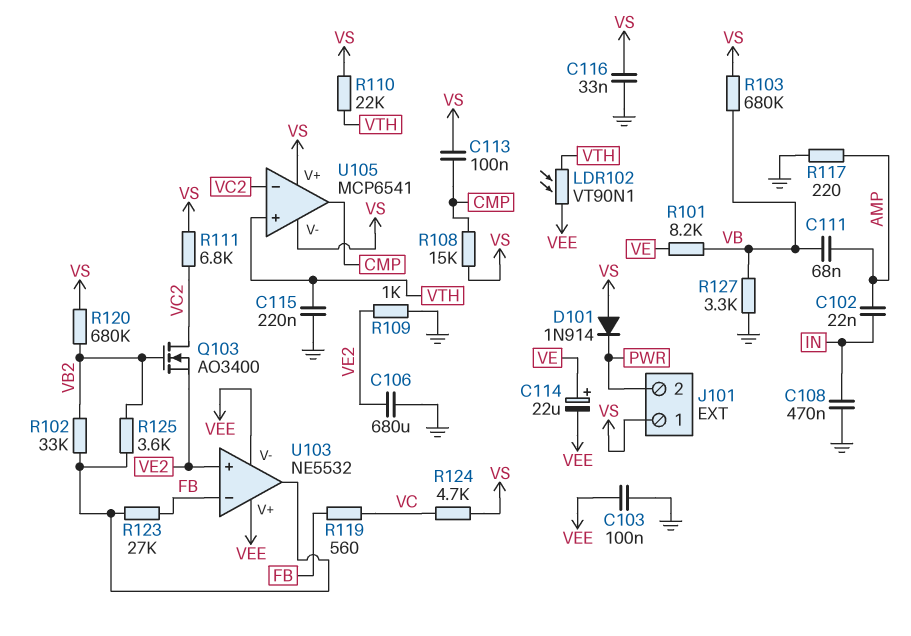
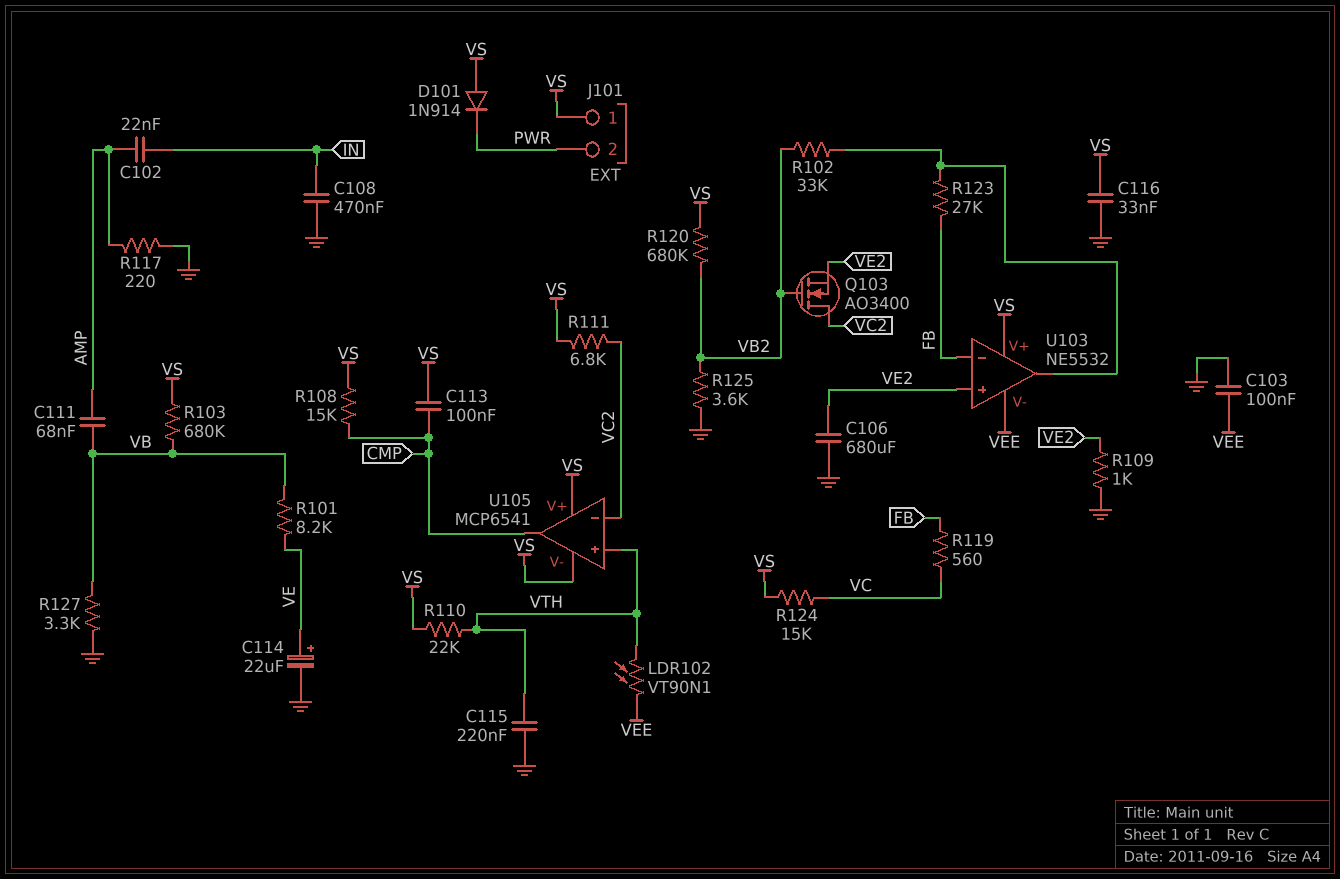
C114: 22uF (plus VE, minus VEE) -> 22uF (plus VE, minus GND)
R124: 4.7k (VC, VS) -> 15k (VC, VS)
R125: 3.6k (U103/out, VB2) -> 3.6k (GND, VB2)
U103 pin V+: VEE -> VS

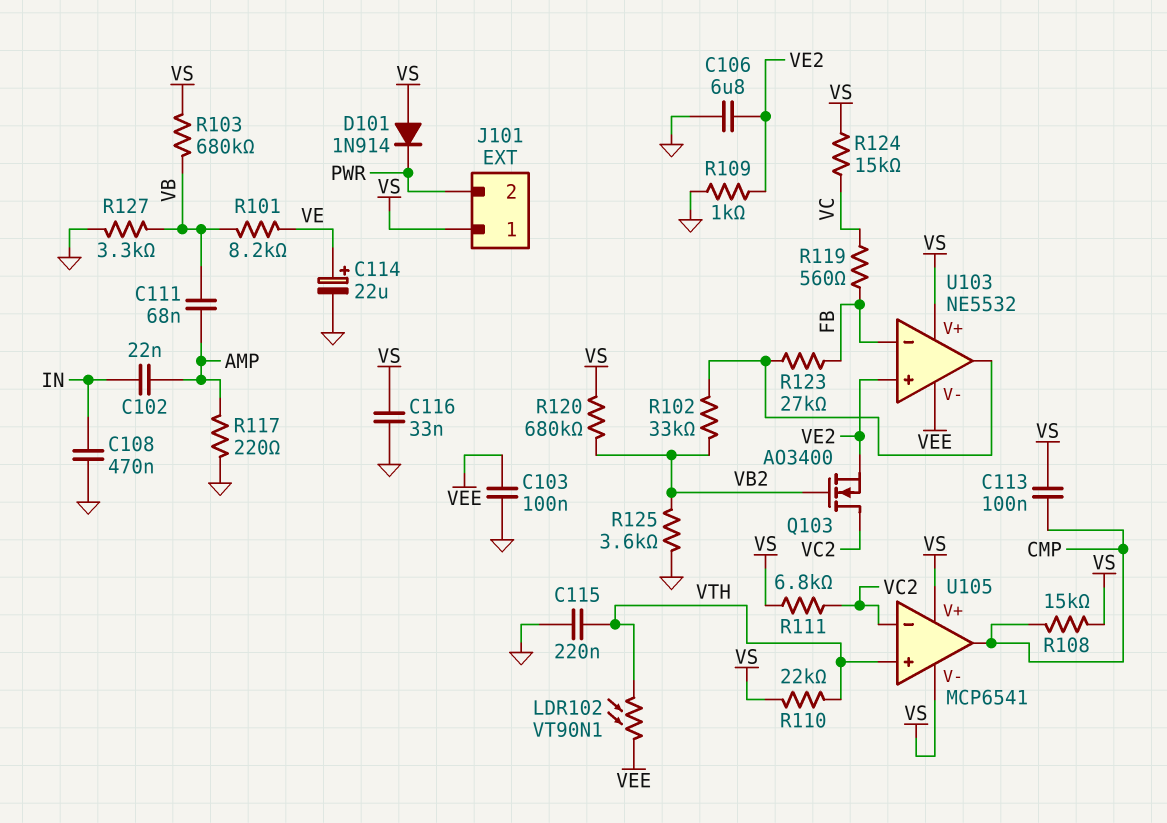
C106: 680uF (GND, VE2) -> 6.8uF (GND, VE2)

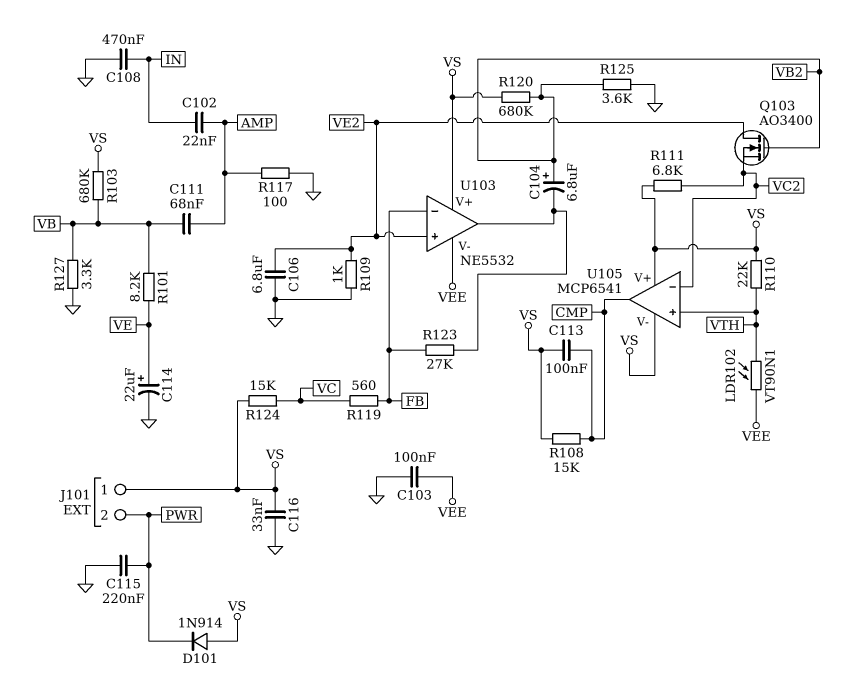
C104: none -> 6.8uF (plus VB2, minus U103/out)
C115: 220nF (GND, VTH) -> 220nF (GND, PWR)
Q103: NMOS AO3400 (G VB2, D VC2, S VE2) -> NMOS AO3400 (G VB2, D VE2, S VC2)
R102: 33k (U103/out, VB2) -> none
R117: 220 (AMP, GND) -> 100 (AMP, GND)

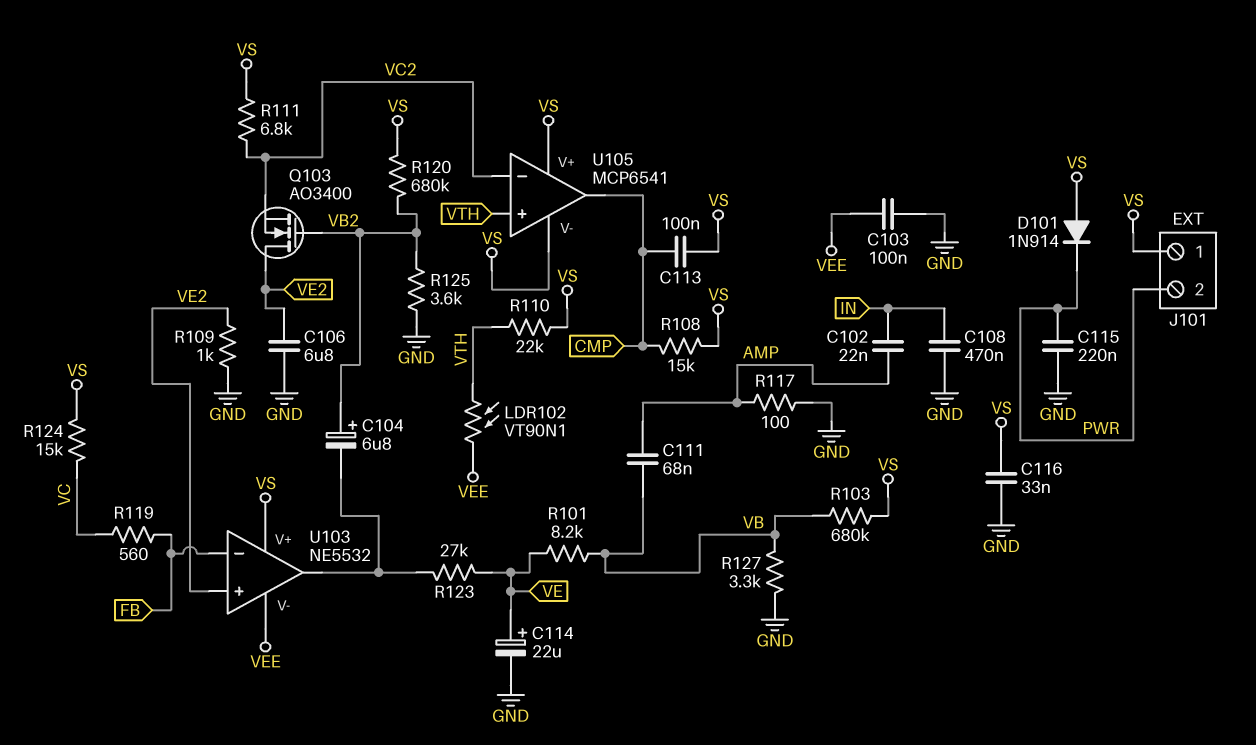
R123: 27k (FB, U103/out) -> 27k (U103/out, VE)

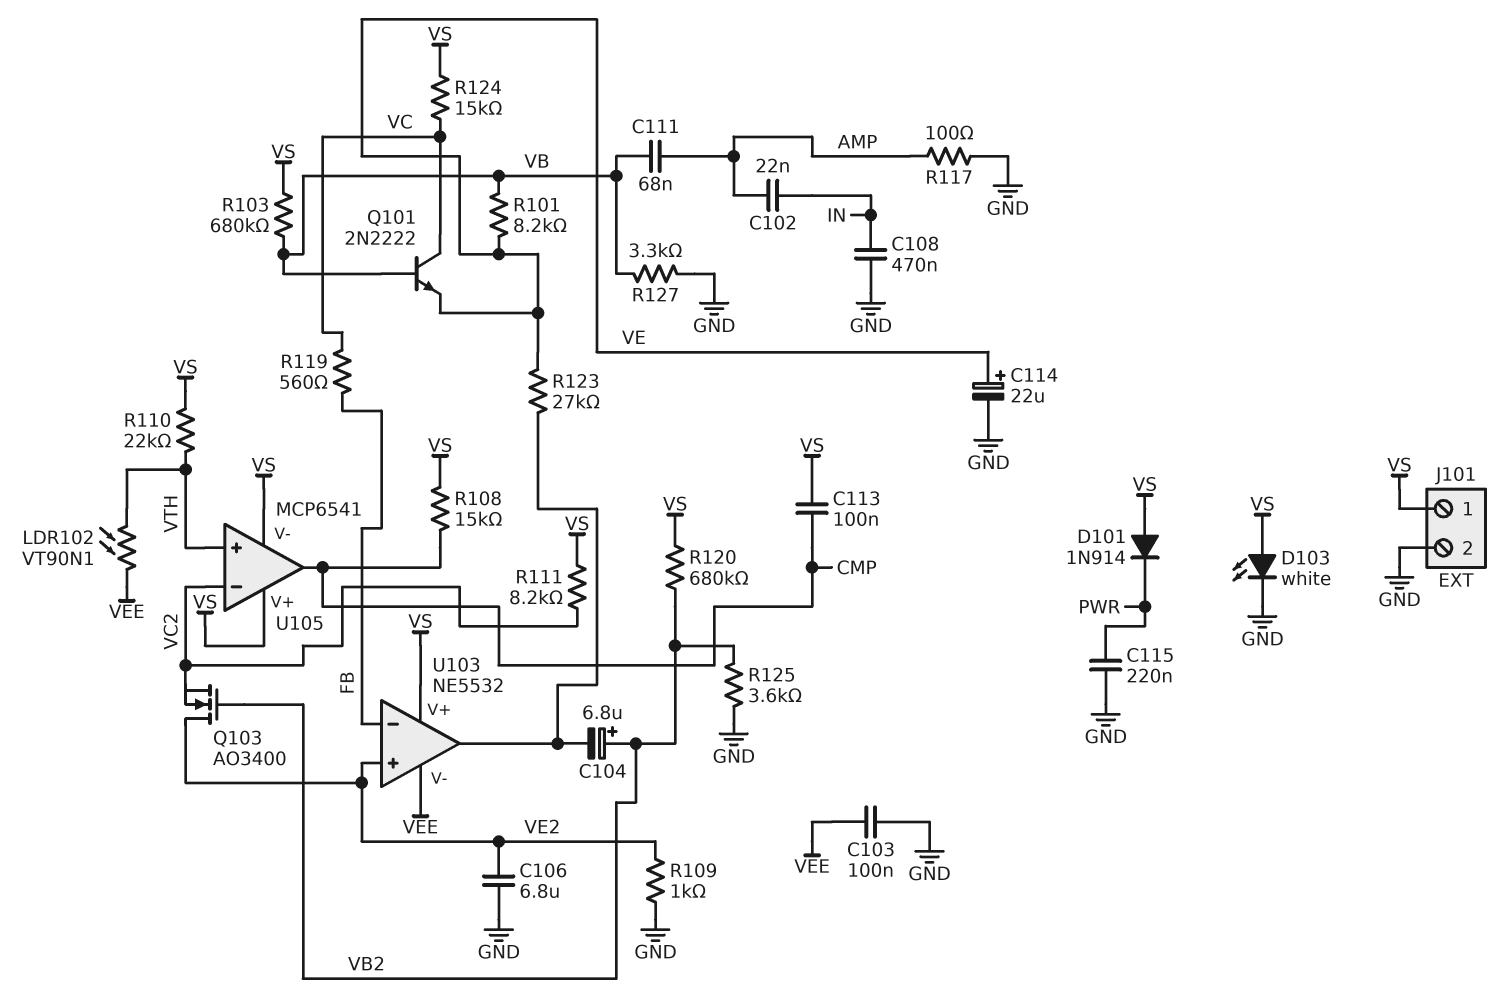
C116: 33nF (GND, VS) -> none
D103: none -> LED white (A VS, K GND)
J101 pin 2: PWR -> GND
Q101: none -> NPN 2N2222 (B VB, C VC, E VE)
R111: 6.8k (VC2, VS) -> 8.2k (VC2, VS)

